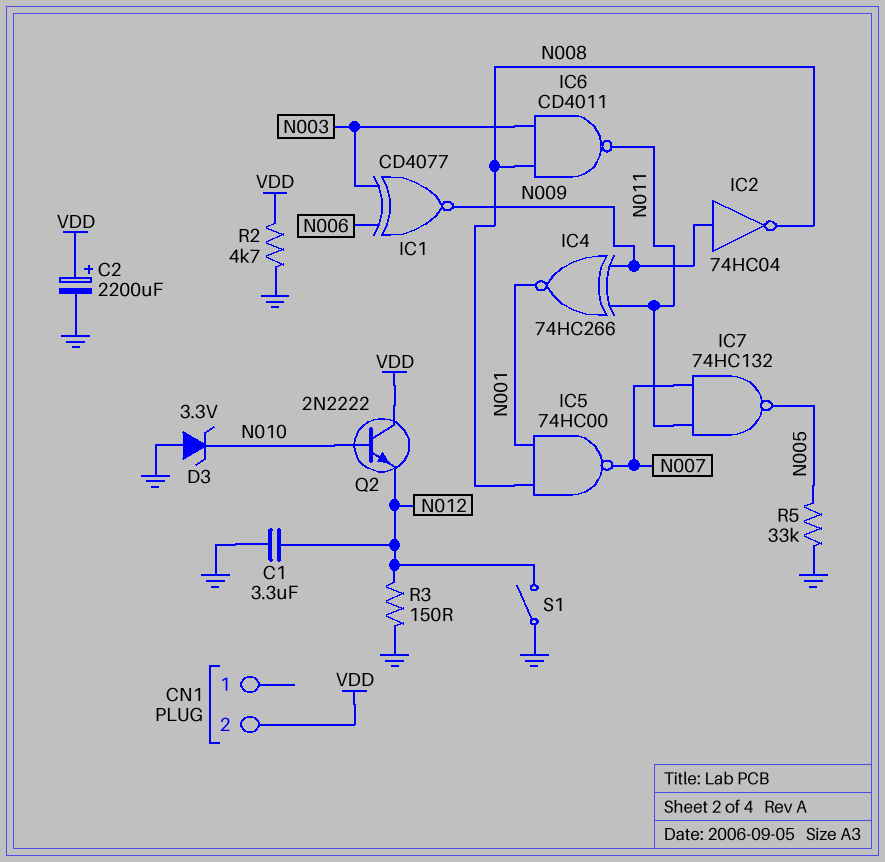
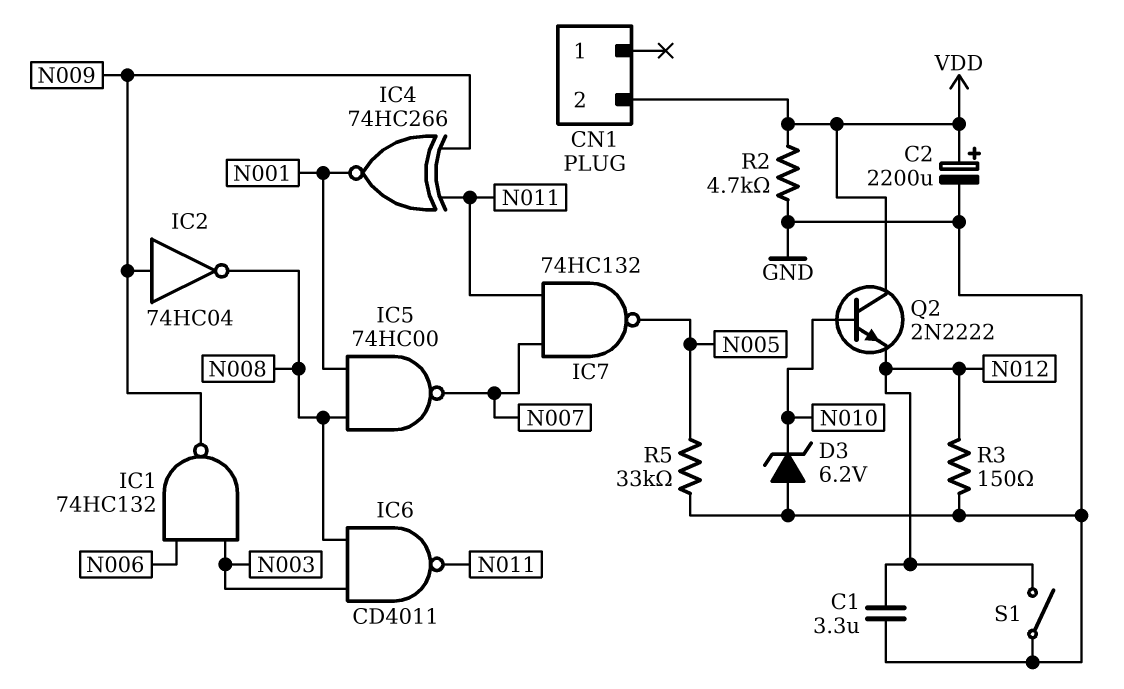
D3: zener 3.3V (A GND, K N010) -> zener 6.2V (A GND, K N010)
IC1: XNOR CD4077 (in N003, in N006, out N009) -> NAND 74HC132 (in N003, in N006, out N009)

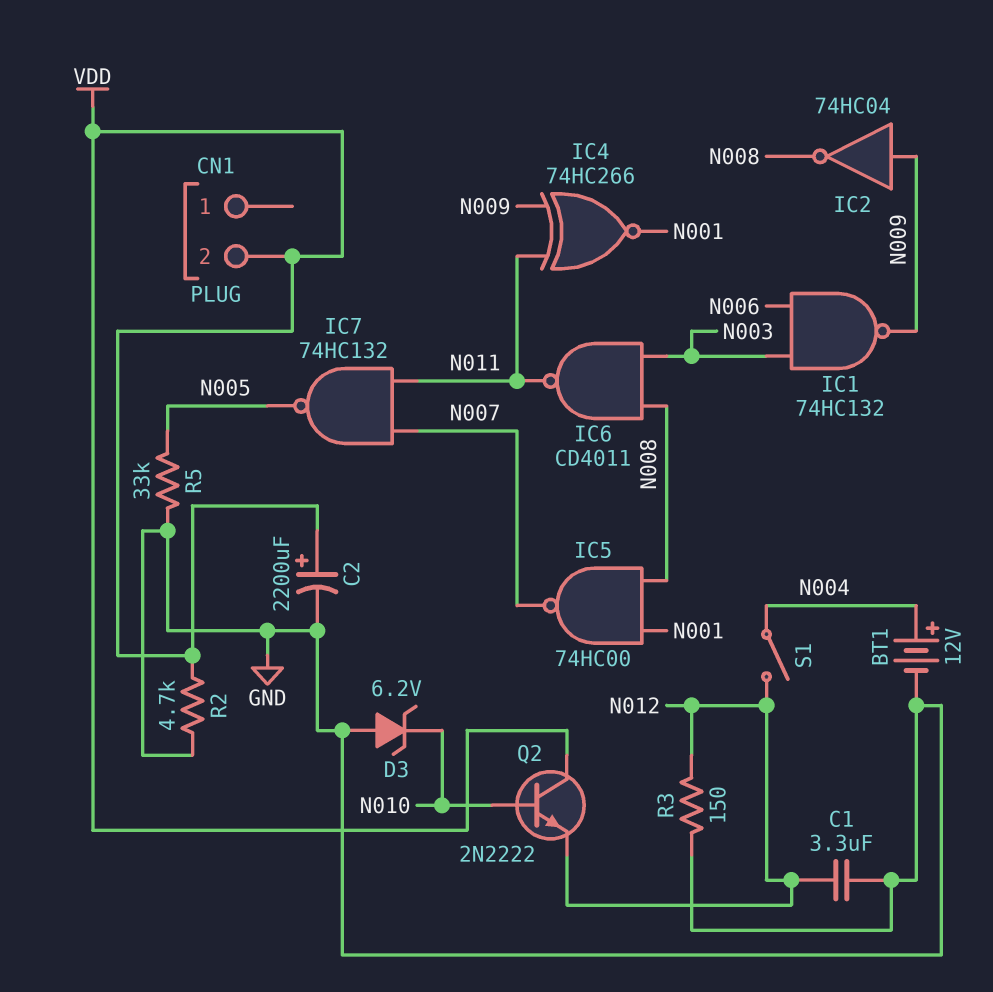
BT1: none -> 12V (plus N004, minus GND)
S1: switch (GND, N012) -> switch (N004, N012)

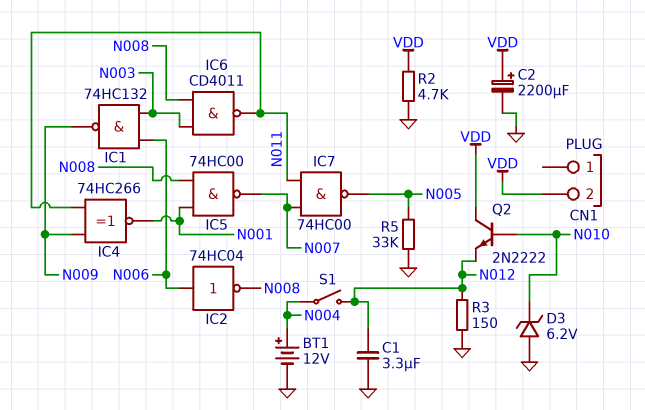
IC2: NOT 74HC04 (in N009, out N008) -> NOT 74HC04 (in N006, out N008)
IC7: NAND 74HC132 (in N007, in N011, out N005) -> NAND 74HC00 (in N007, in N011, out N005)

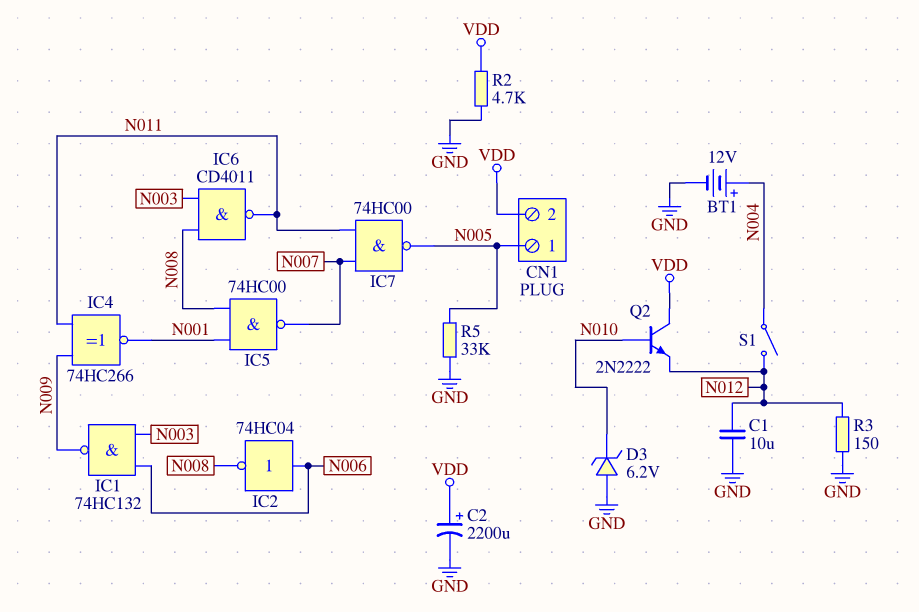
C1: 3.3uF (GND, N012) -> 10uF (GND, N012)
CN1 pin 1: none -> N005

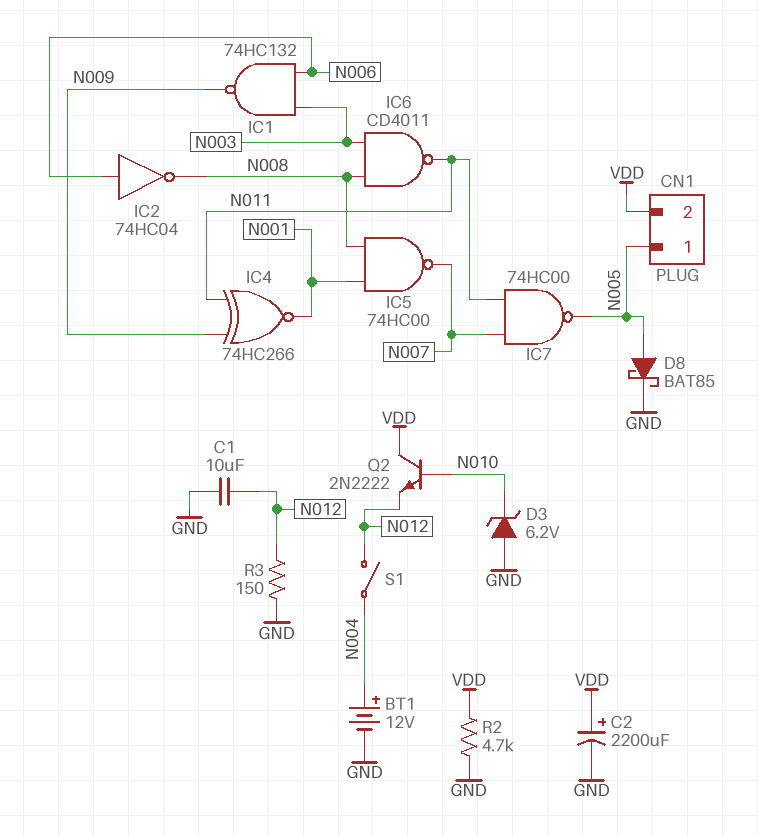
D8: none -> schottky BAT85 (A N005, K GND)
R5: 33k (GND, N005) -> none

